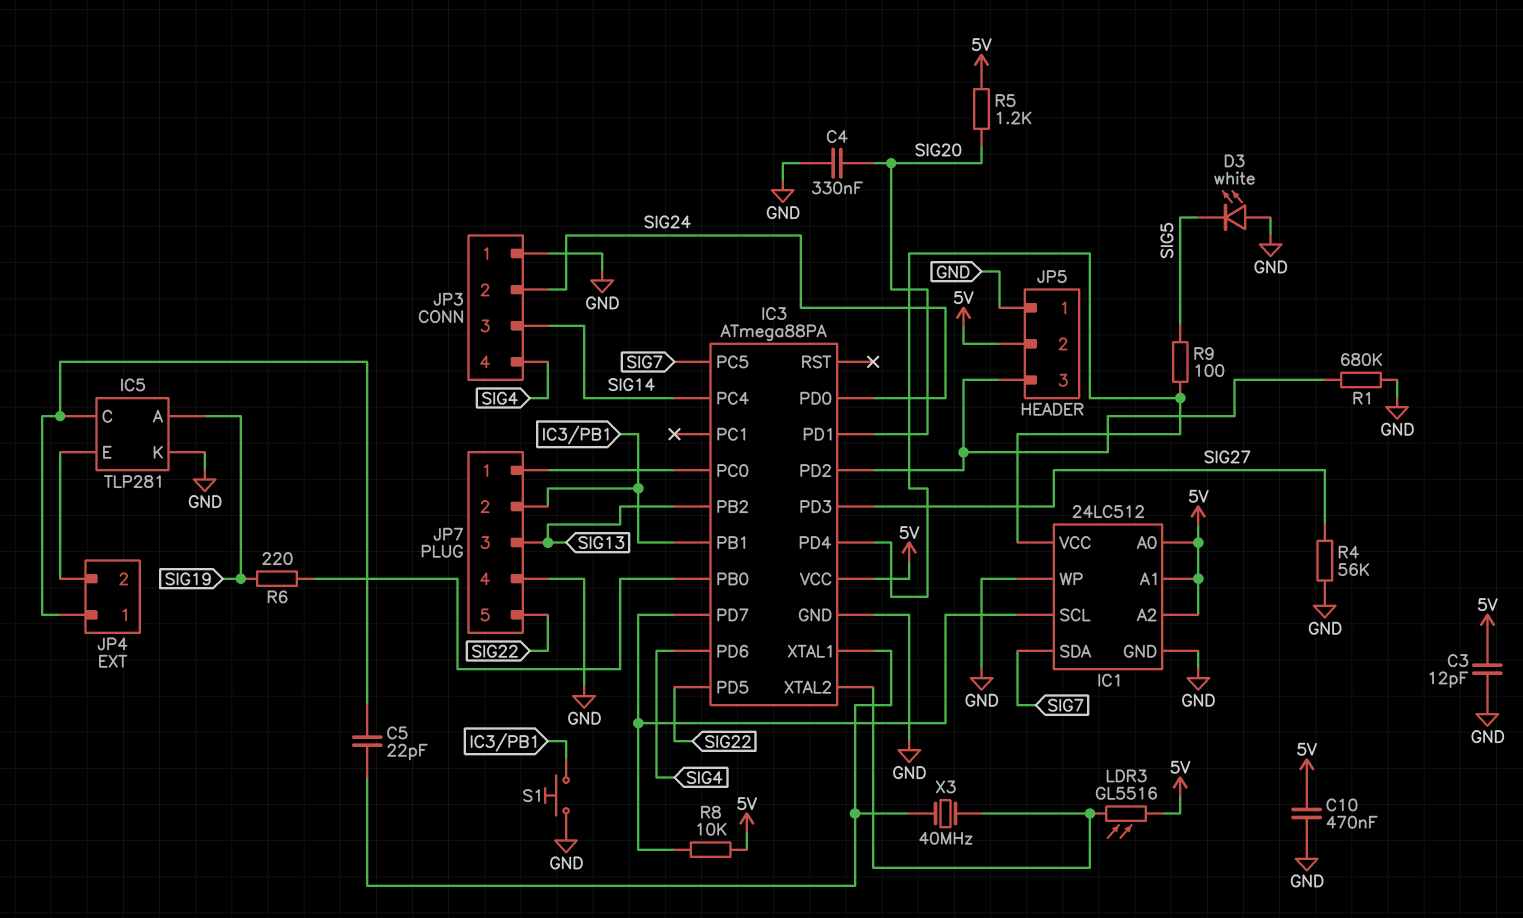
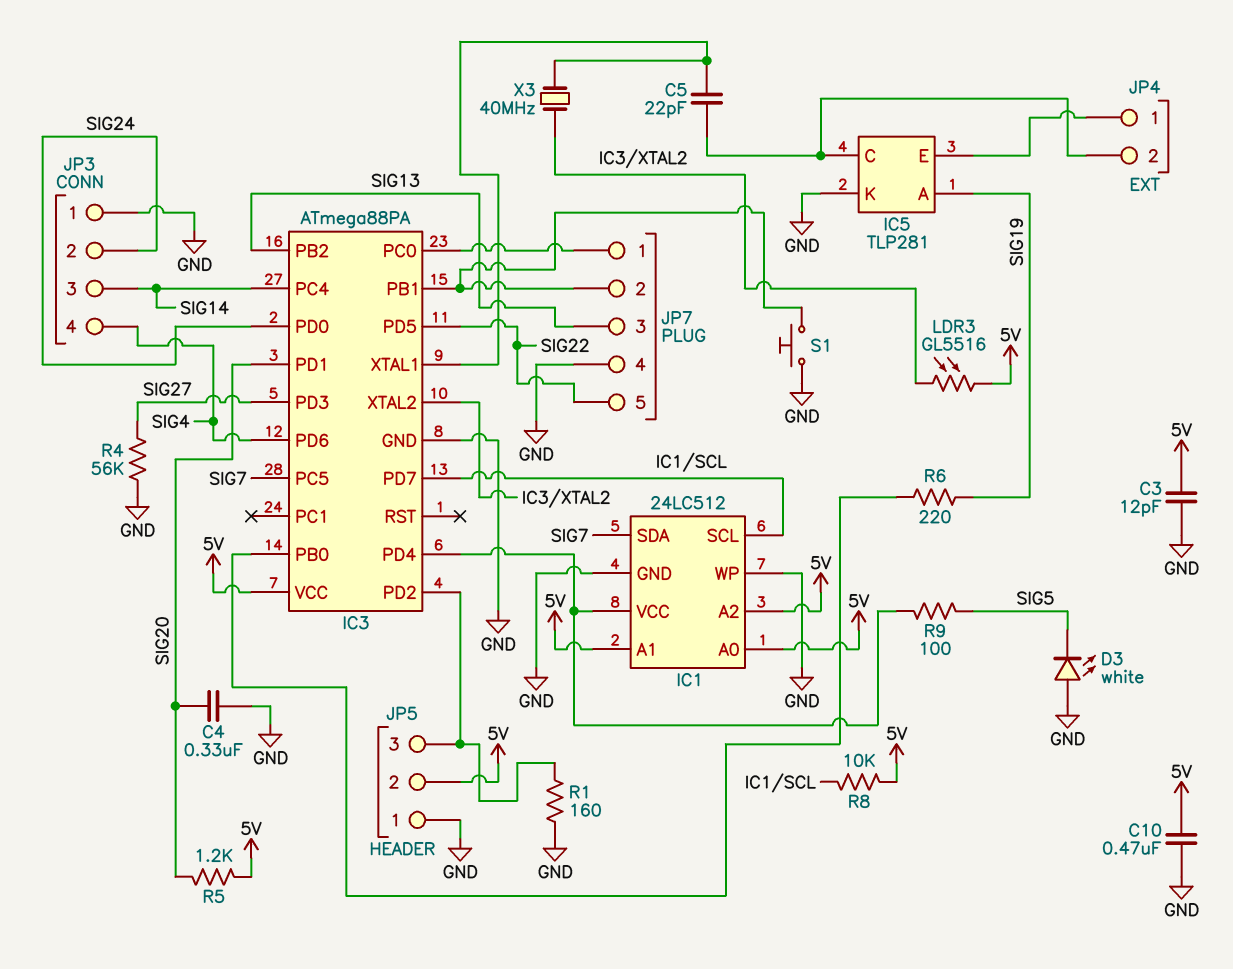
JP4 pin 1: IC5/C -> IC5/E
JP4 pin 2: IC5/E -> IC5/C
R1: 680k (GND, IC3/PD2) -> 160 (GND, IC3/PD2)

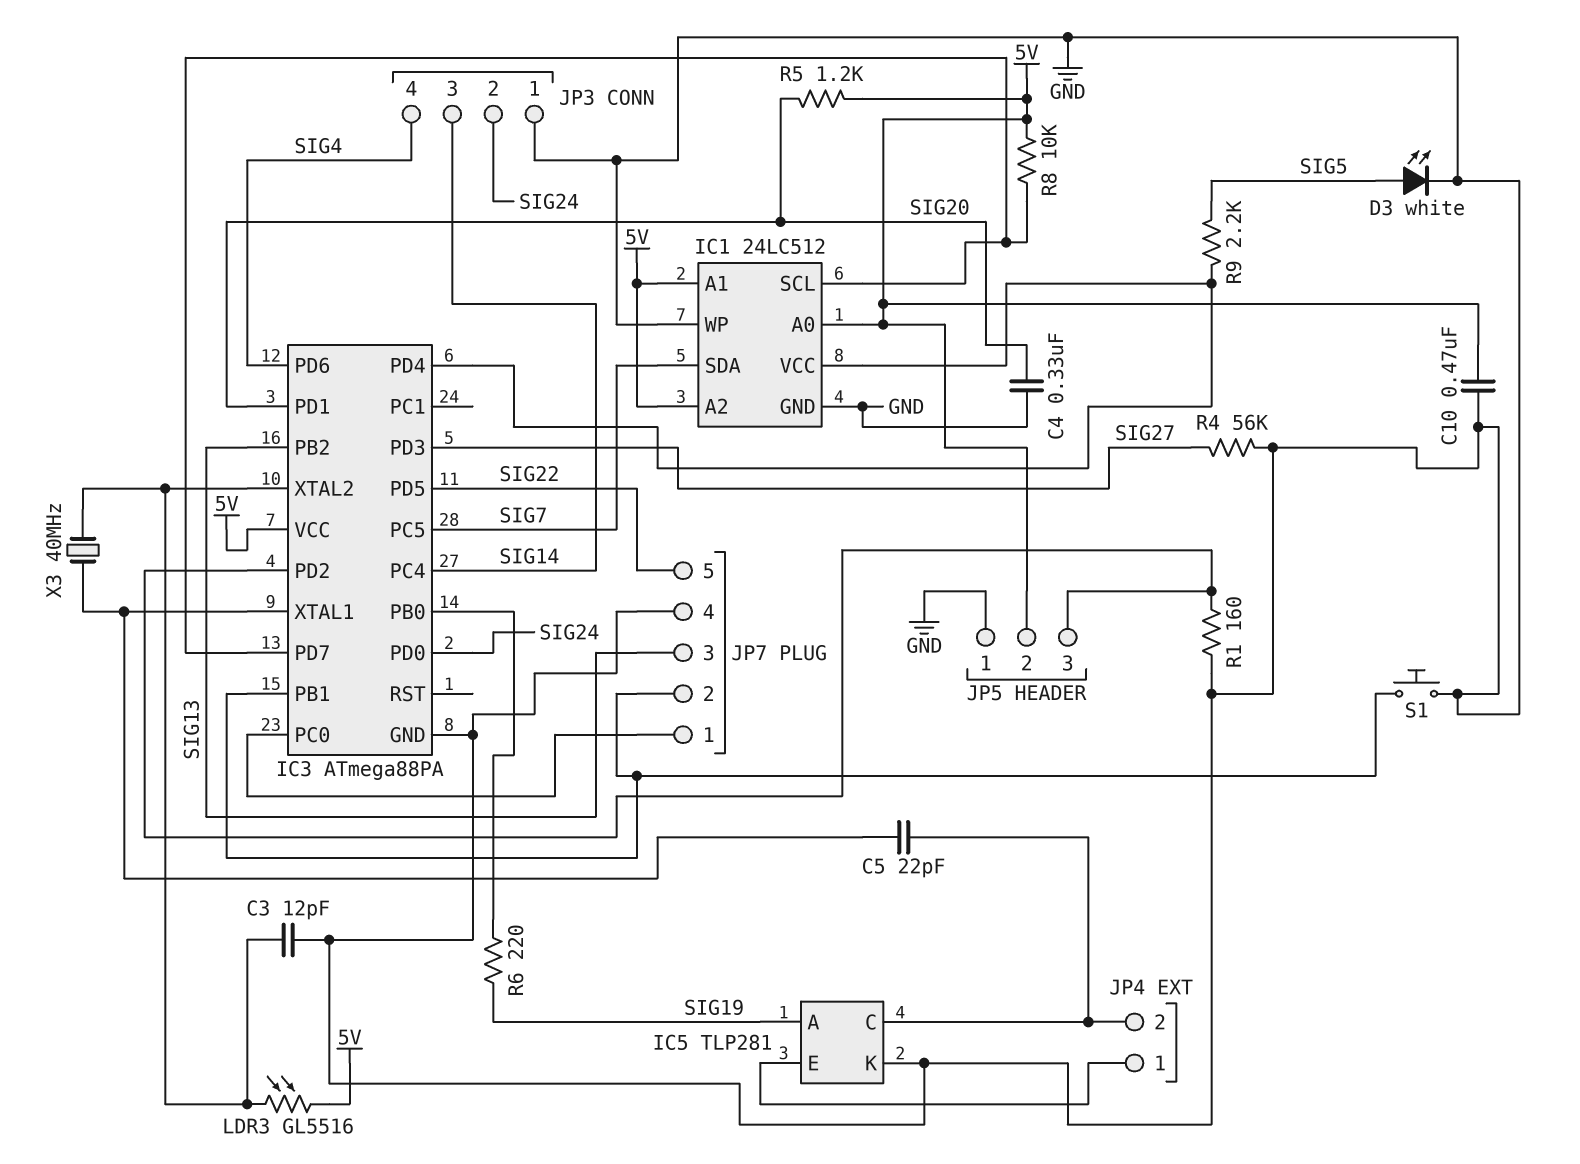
C3: 12pF (5V, GND) -> 12pF (GND, IC3/XTAL2)
D3: LED white (A GND, K SIG5) -> LED white (A SIG5, K GND)
R9: 100 (IC1/VCC, SIG5) -> 2.2k (IC1/VCC, SIG5)

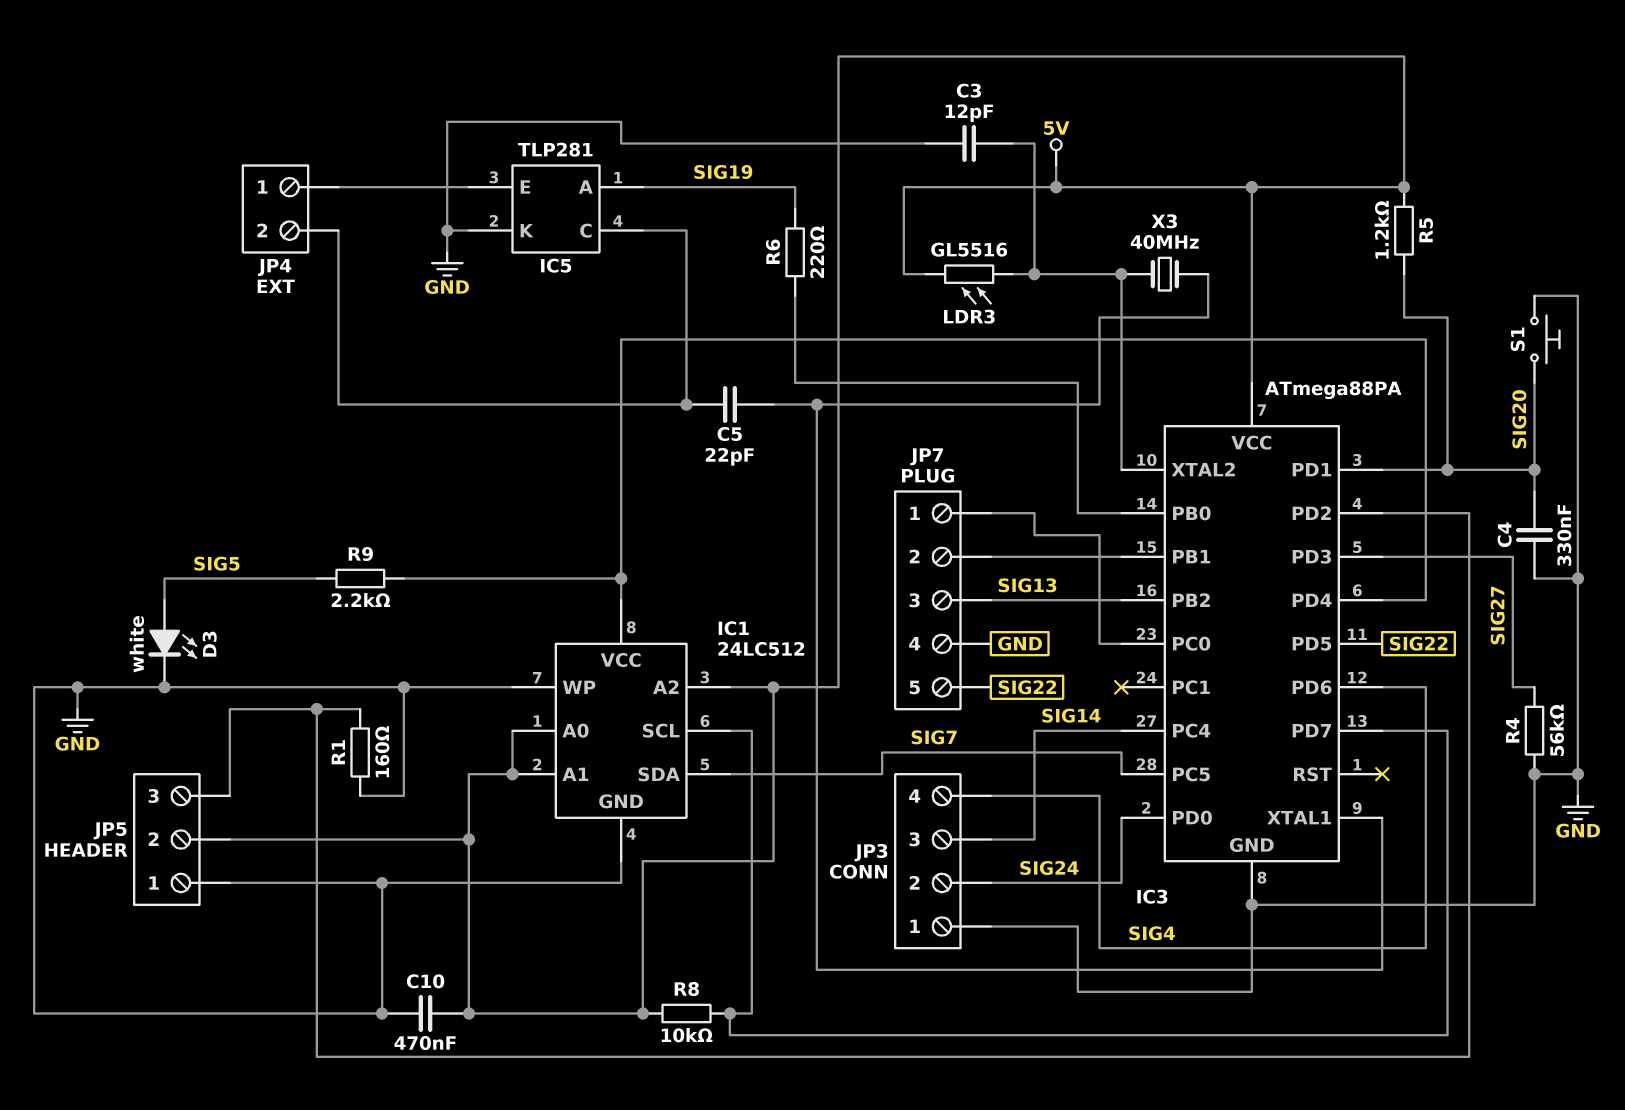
S1: button (GND, IC3/PB1) -> button (GND, SIG20)

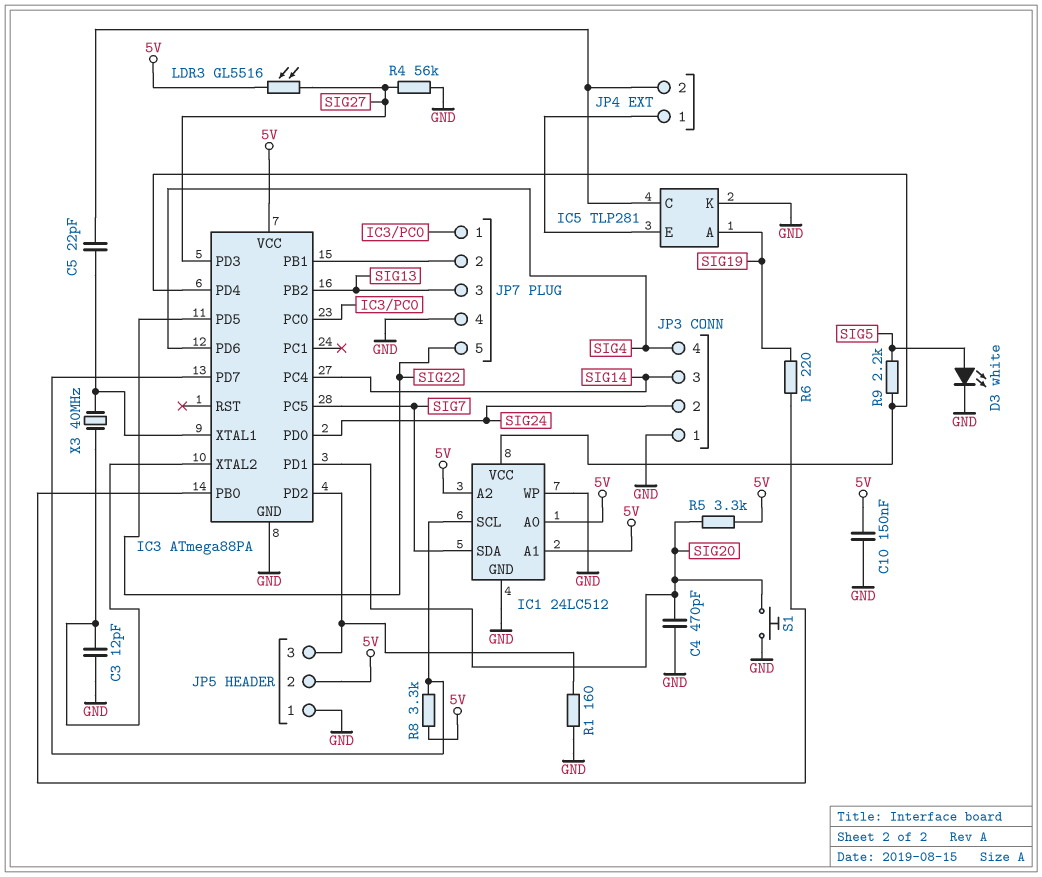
C4: 330nF (GND, SIG20) -> 470pF (GND, SIG20)
C10: 470nF (5V, GND) -> 150nF (5V, GND)
LDR3: GL5516 (5V, IC3/XTAL2) -> GL5516 (5V, SIG27)
R5: 1.2k (5V, SIG20) -> 3.3k (5V, SIG20)
R8: 10k (5V, IC1/SCL) -> 3.3k (5V, IC1/SCL)

